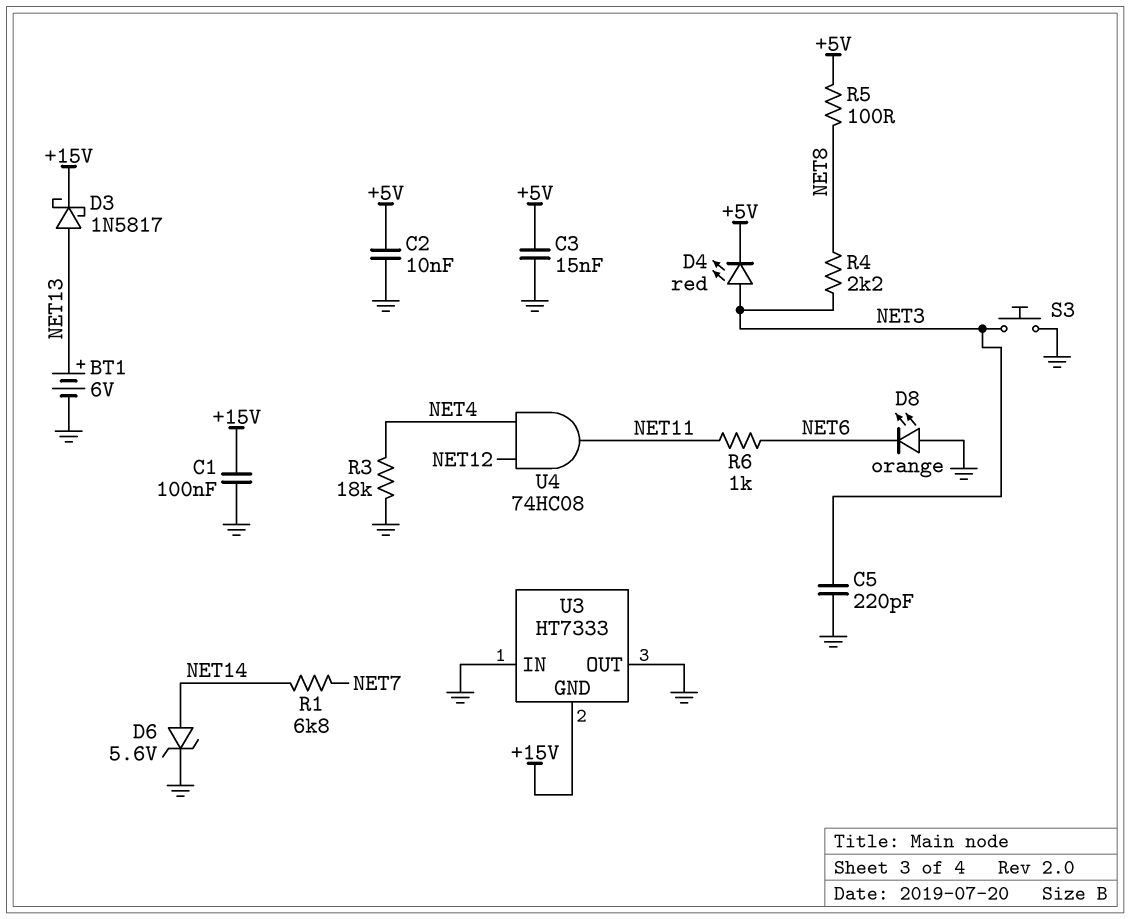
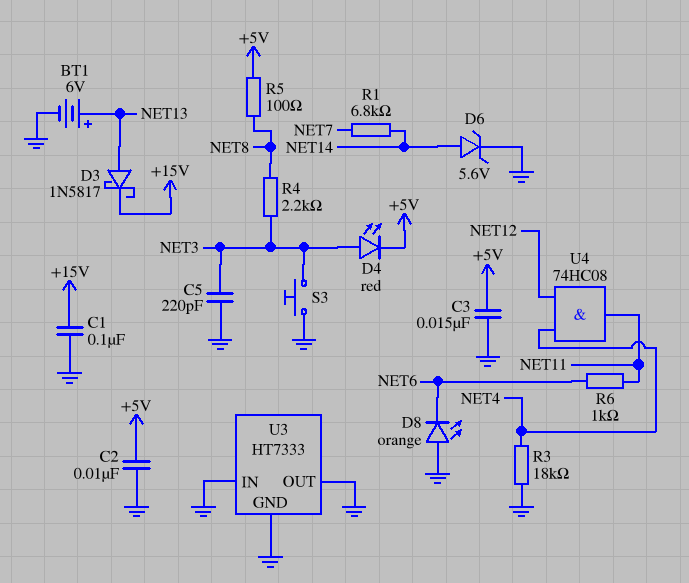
U3 pin GND: +15V -> GND

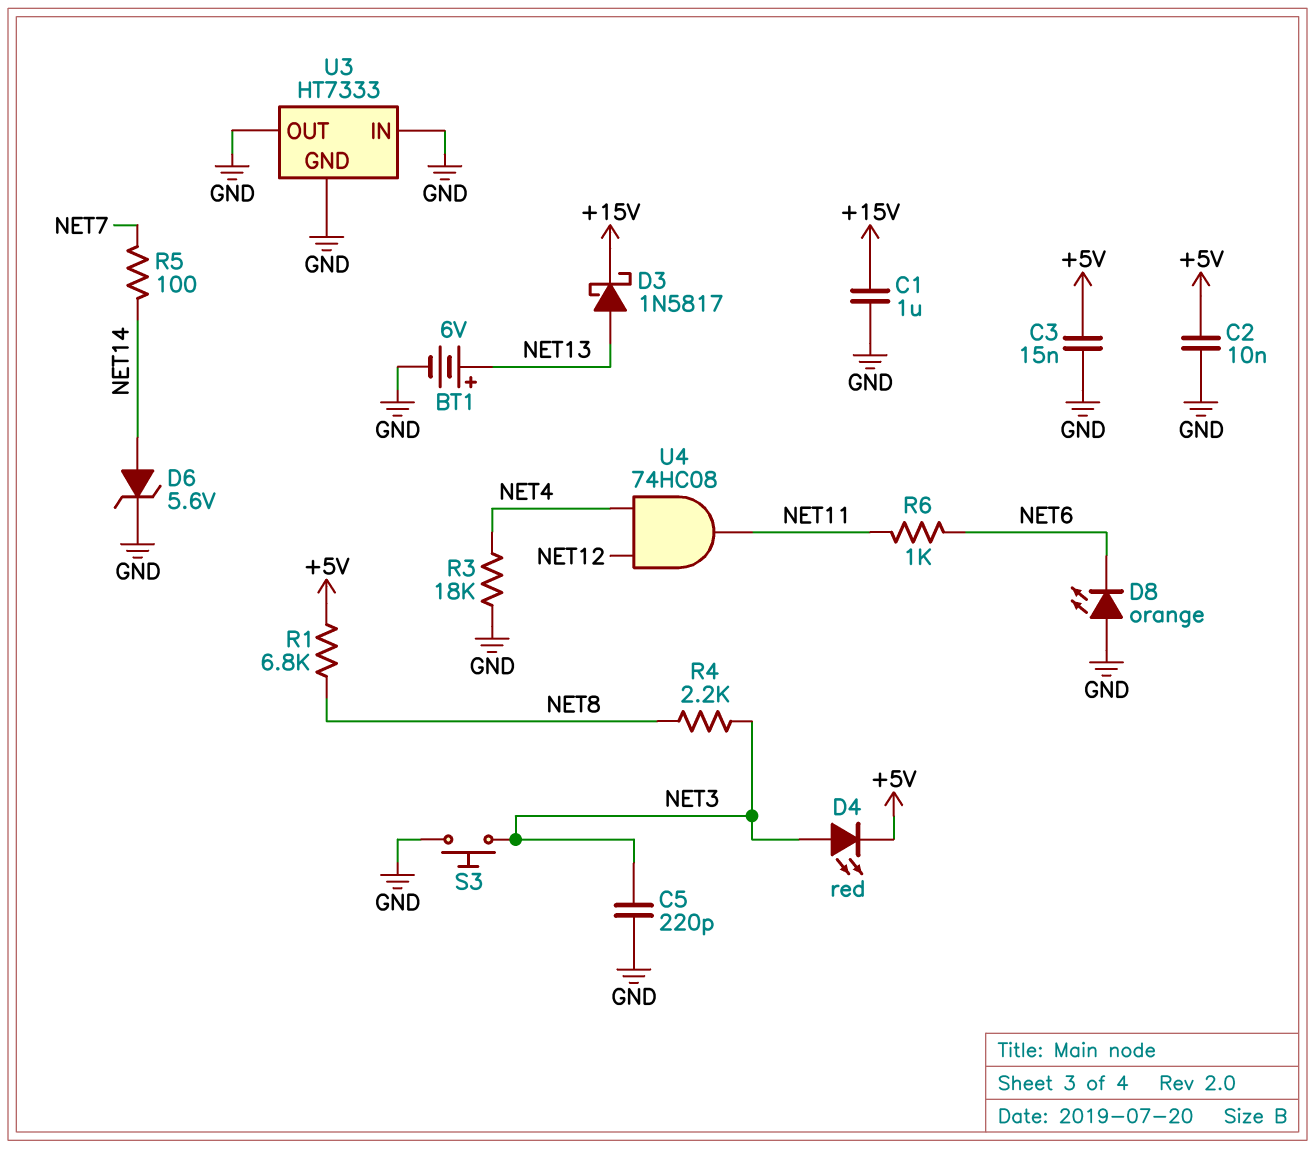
C1: 100nF (+15V, GND) -> 1uF (+15V, GND)
R1: 6.8k (NET7, NET14) -> 6.8k (+5V, NET8)
R5: 100 (+5V, NET8) -> 100 (NET7, NET14)

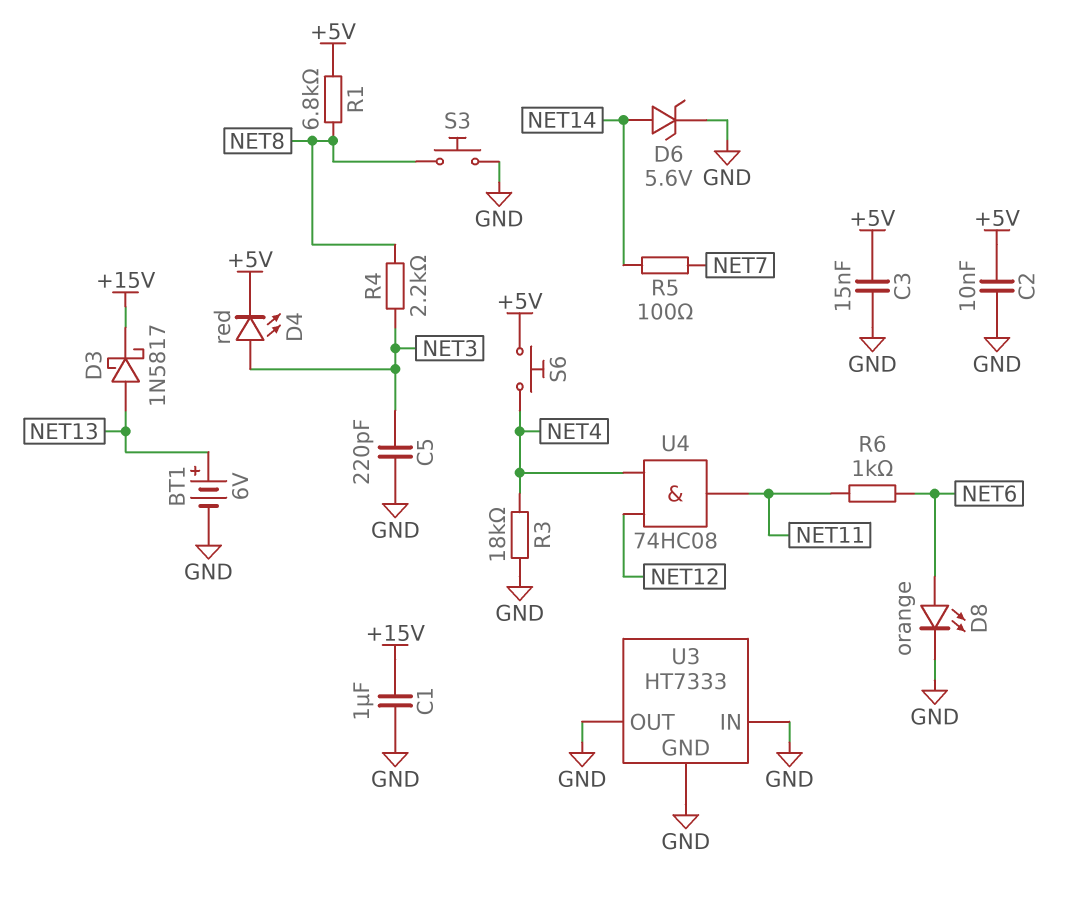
D8: LED orange (A GND, K NET6) -> LED orange (A NET6, K GND)
S3: button (GND, NET3) -> button (GND, NET8)
S6: none -> button (+5V, NET4)

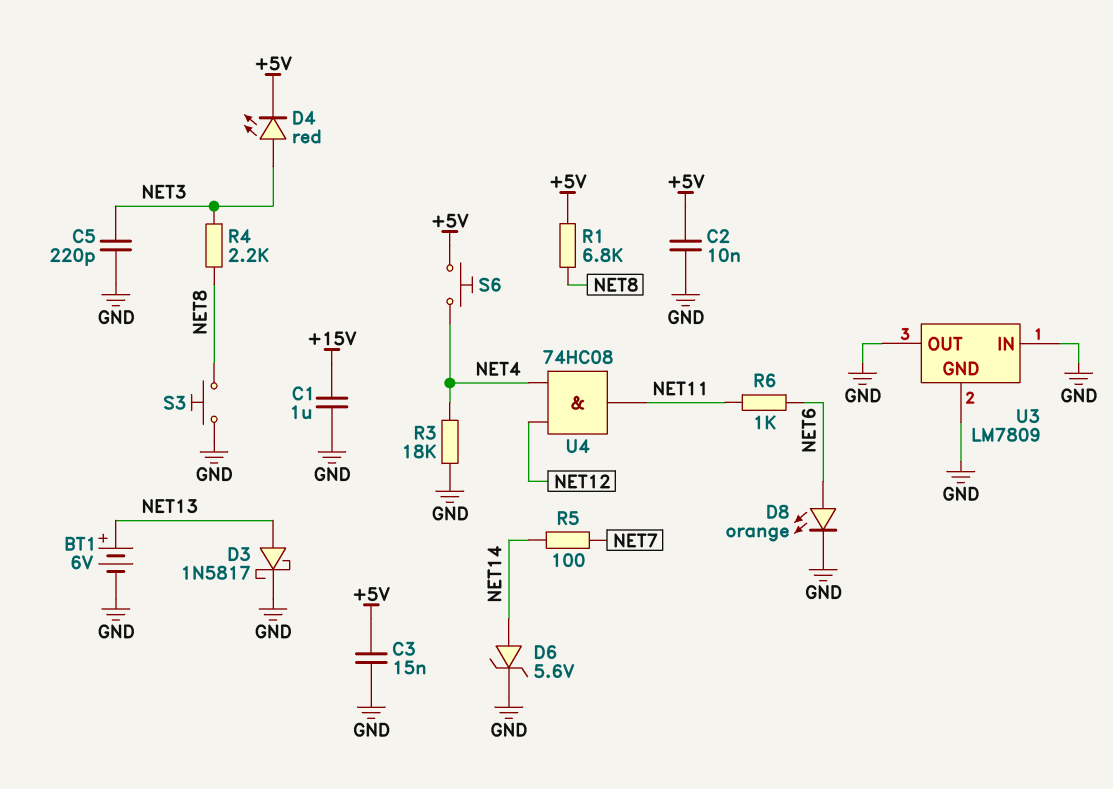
D3: schottky 1N5817 (A NET13, K +15V) -> schottky 1N5817 (A NET13, K GND)
U3: HT7333 -> LM7809

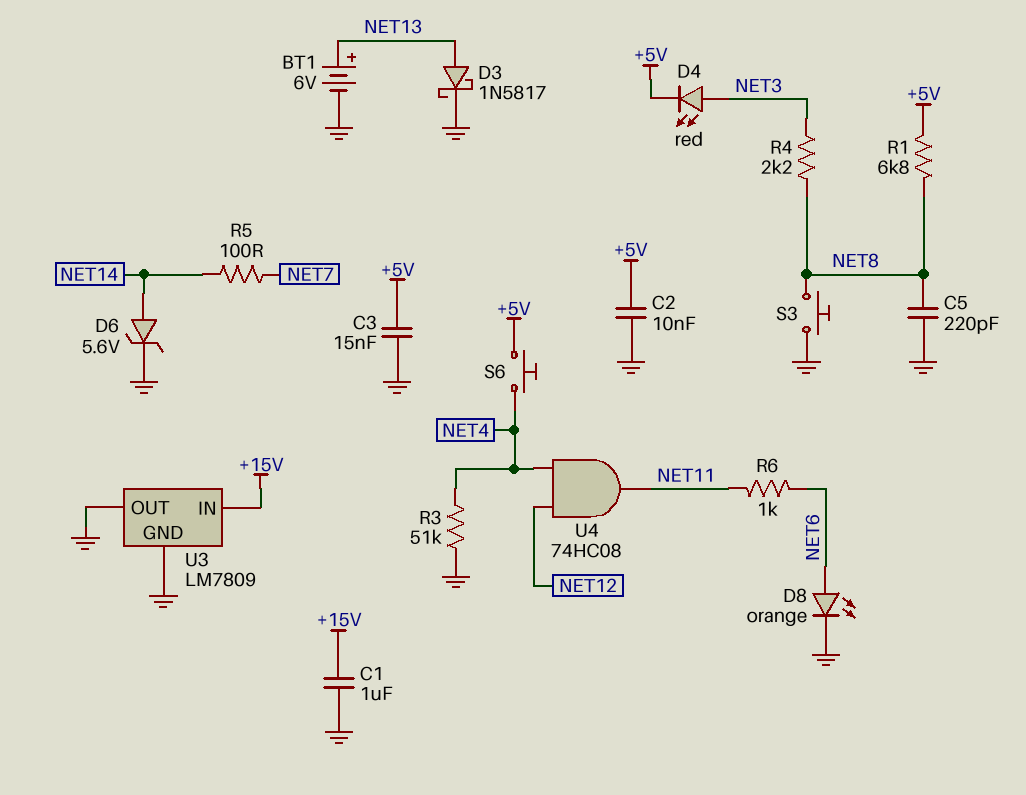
C5: 220pF (GND, NET3) -> 220pF (GND, NET8)
R3: 18k (GND, NET4) -> 51k (GND, NET4)
U3 pin IN: GND -> +15V

